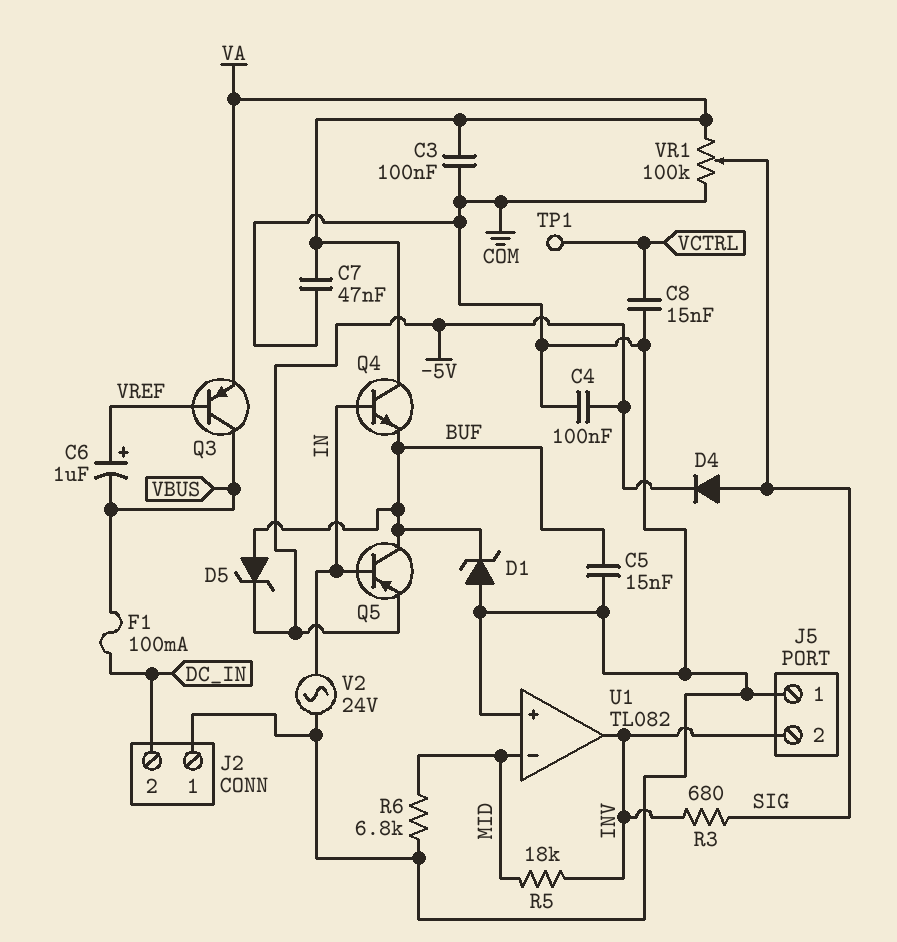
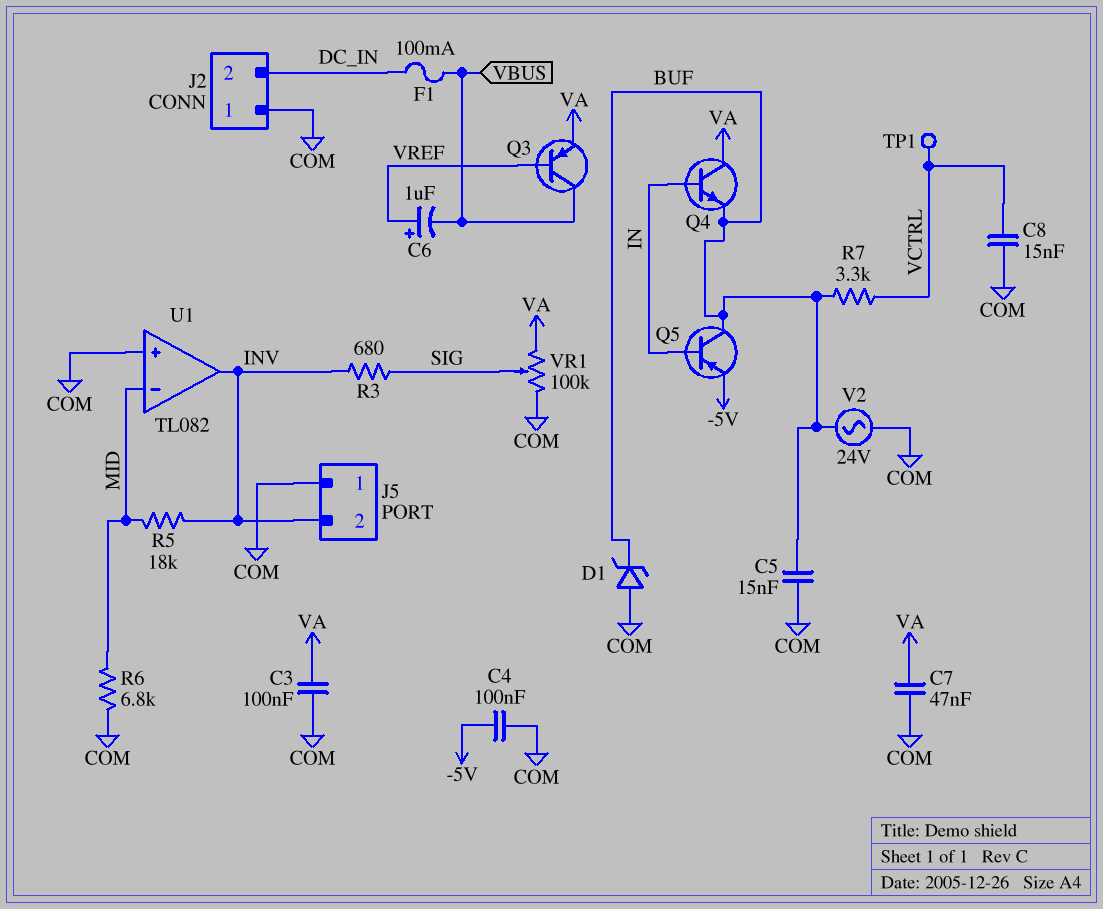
D4: diode (A SIG, K -5V) -> none
D5: zener (A BUF, K -5V) -> none
R7: none -> 3.3k (BUF, VCTRL)
V2: AC 24V (COM, IN) -> AC 24V (BUF, COM)

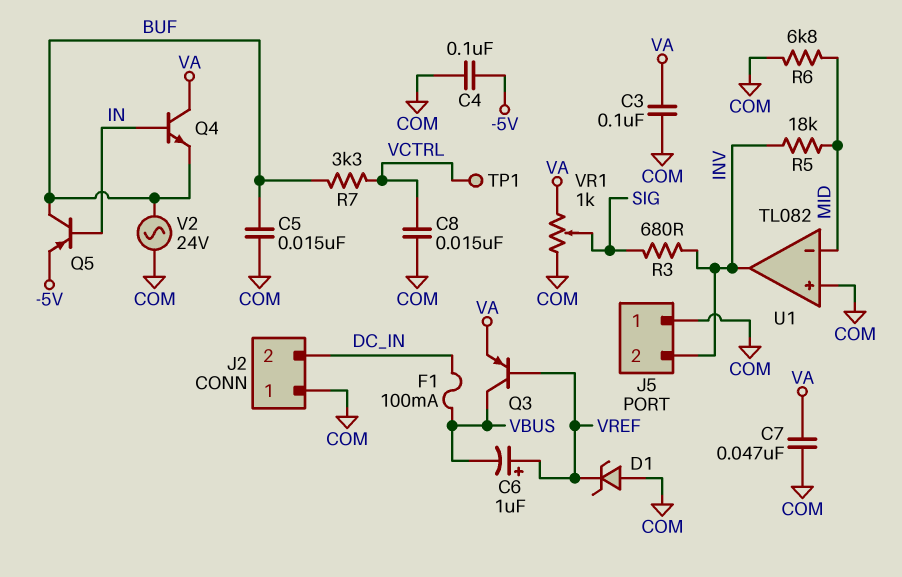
D1: zener (A COM, K BUF) -> zener (A COM, K VREF)
VR1: 100k (COM, VA, wiper SIG) -> 1k (COM, VA, wiper SIG)

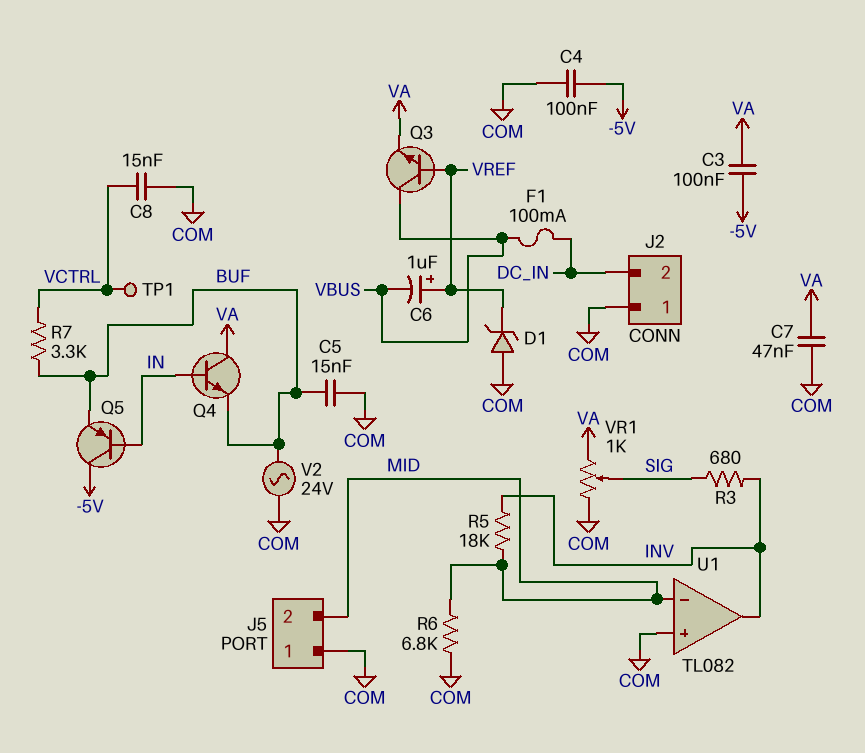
C3: 100nF (COM, VA) -> 100nF (-5V, VA)
J5 pin 2: INV -> MID
Q3: PNP (B VREF, C VBUS, E VA) -> NPN (B VREF, C VBUS, E VA)
Q5: PNP (B IN, C BUF, E -5V) -> PNP (B IN, C -5V, E BUF)

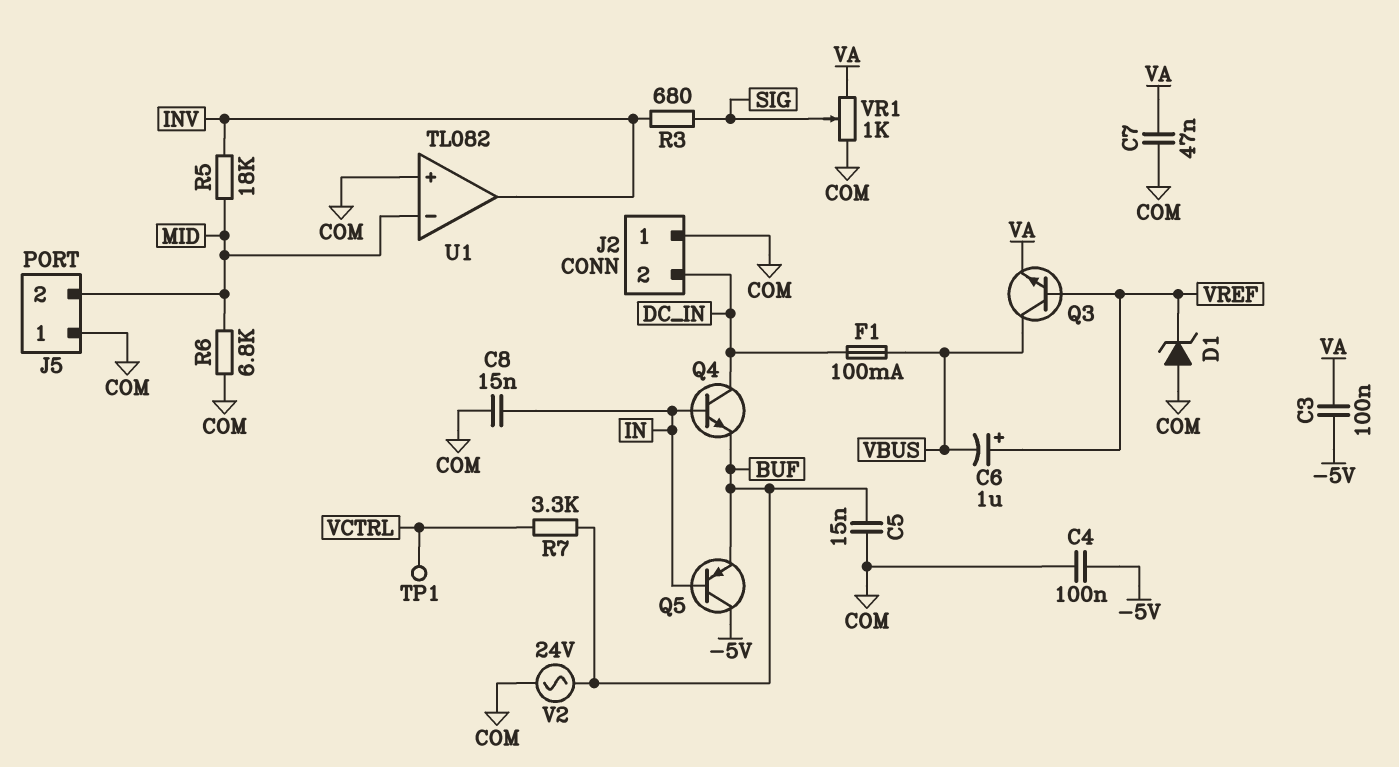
C8: 15nF (COM, VCTRL) -> 15nF (COM, IN)
Q4: NPN (B IN, C VA, E BUF) -> NPN (B IN, C DC_IN, E BUF)

